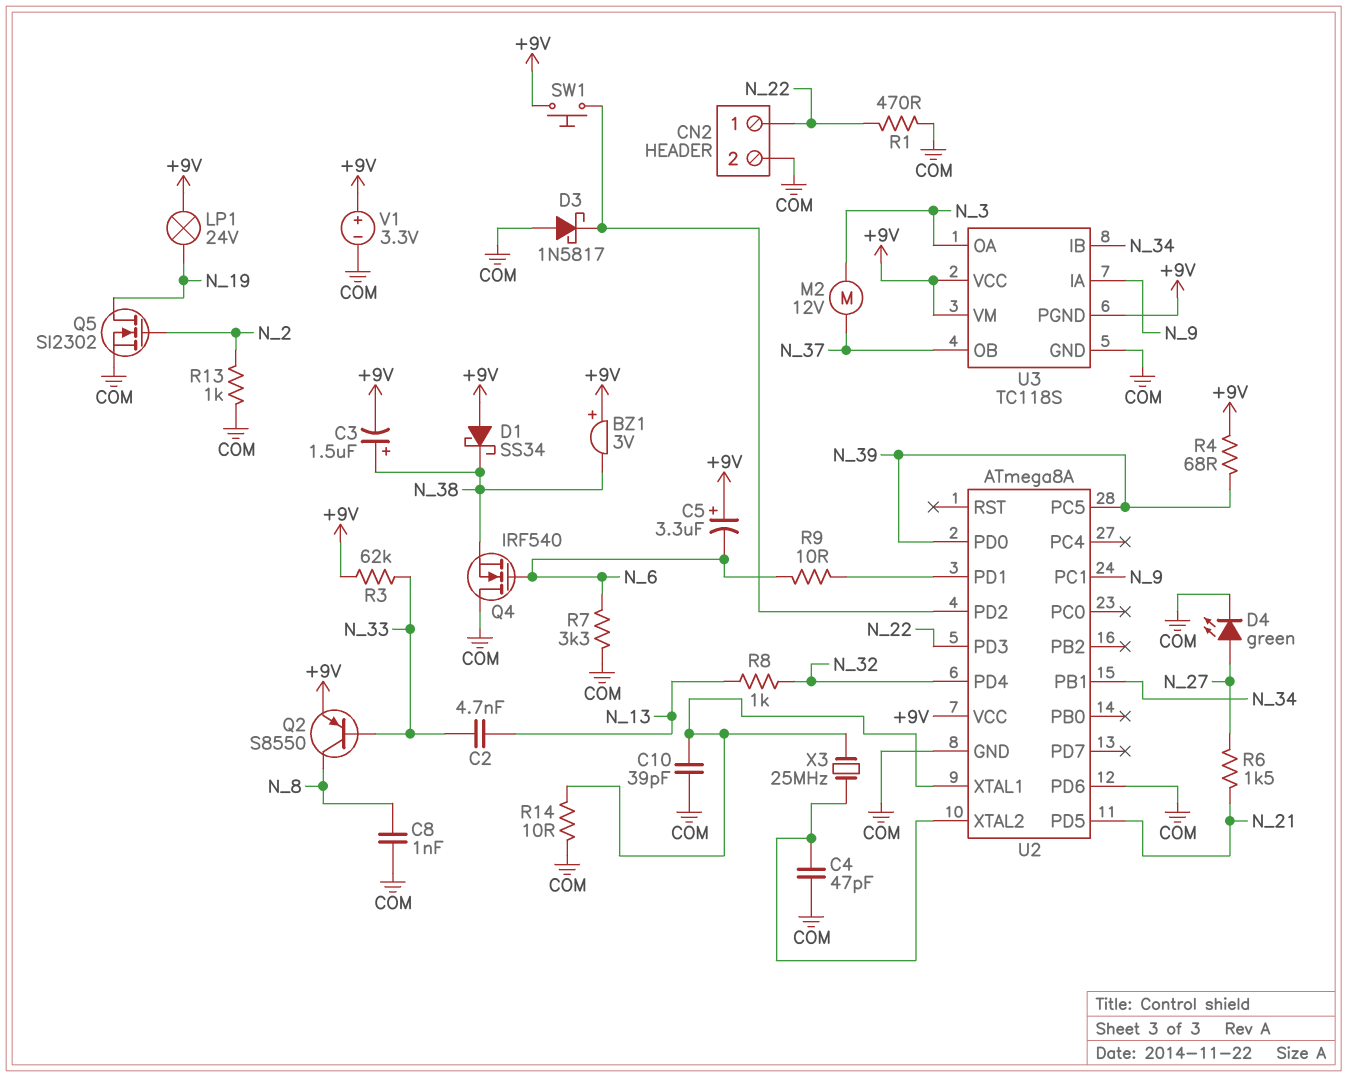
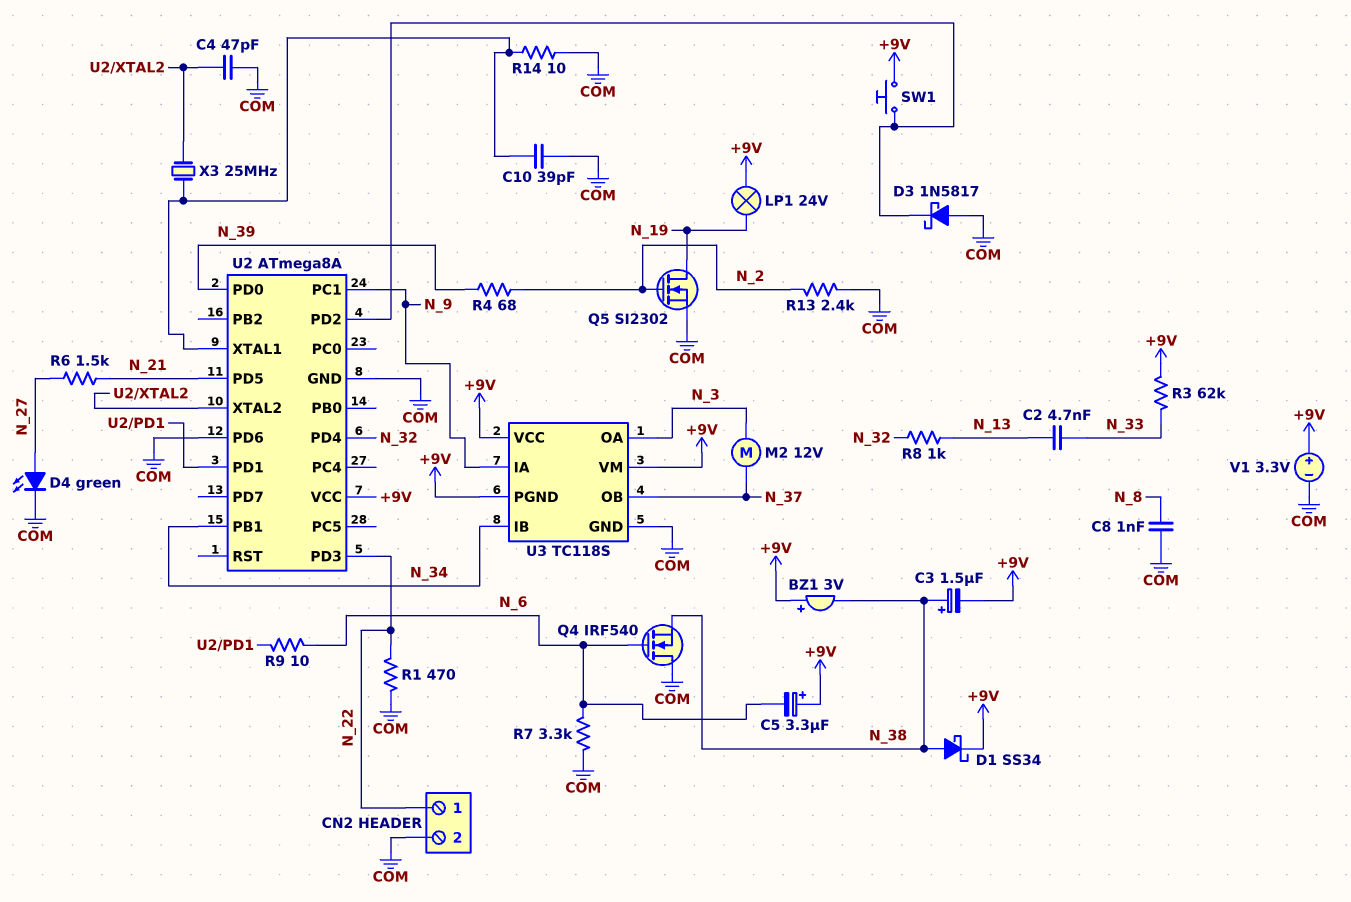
D1: schottky SS34 (A +9V, K N_38) -> schottky SS34 (A N_38, K +9V)
Q2: PNP S8550 (B N_33, C N_8, E +9V) -> none
R4: 68 (+9V, N_39) -> 68 (N_2, N_39)
R13: 1k (COM, N_2) -> 2.4k (COM, N_2)
U2 pin PC5: N_39 -> none

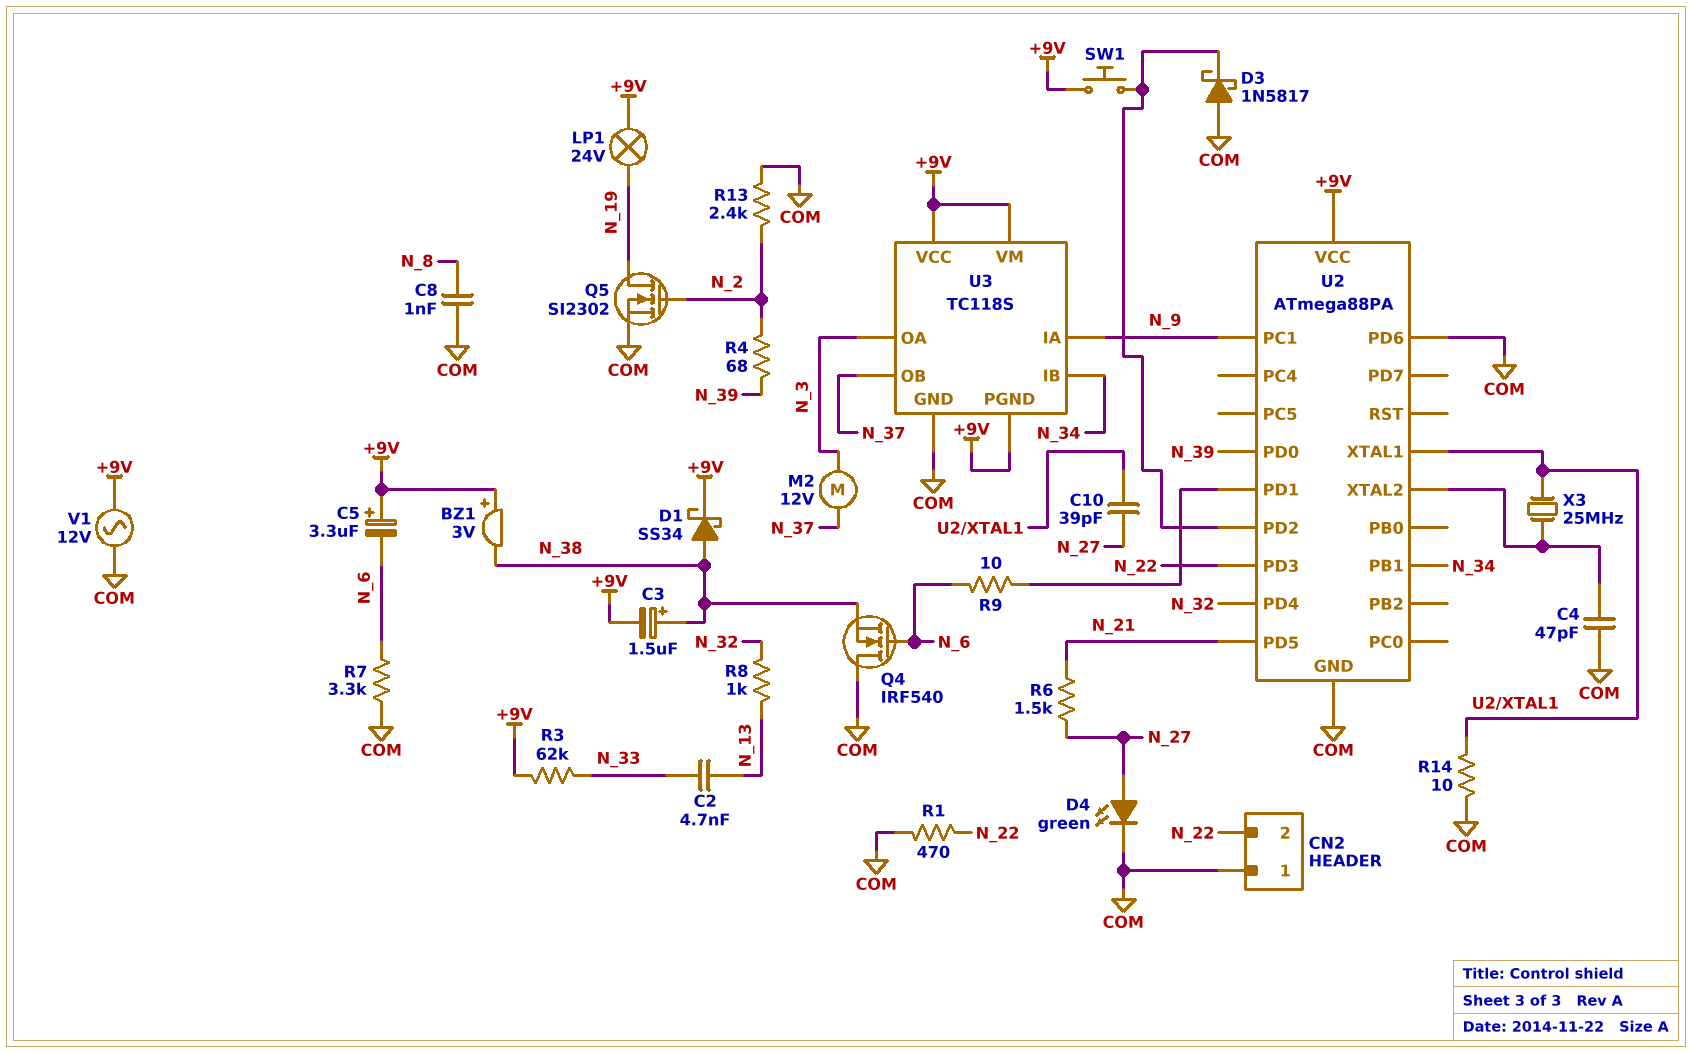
C10: 39pF (COM, U2/XTAL1) -> 39pF (N_27, U2/XTAL1)
CN2 pin 1: N_22 -> COM
CN2 pin 2: COM -> N_22
U2: ATmega8A -> ATmega88PA
V1: 3.3V (plus +9V, minus COM) -> AC 12V (+9V, COM)

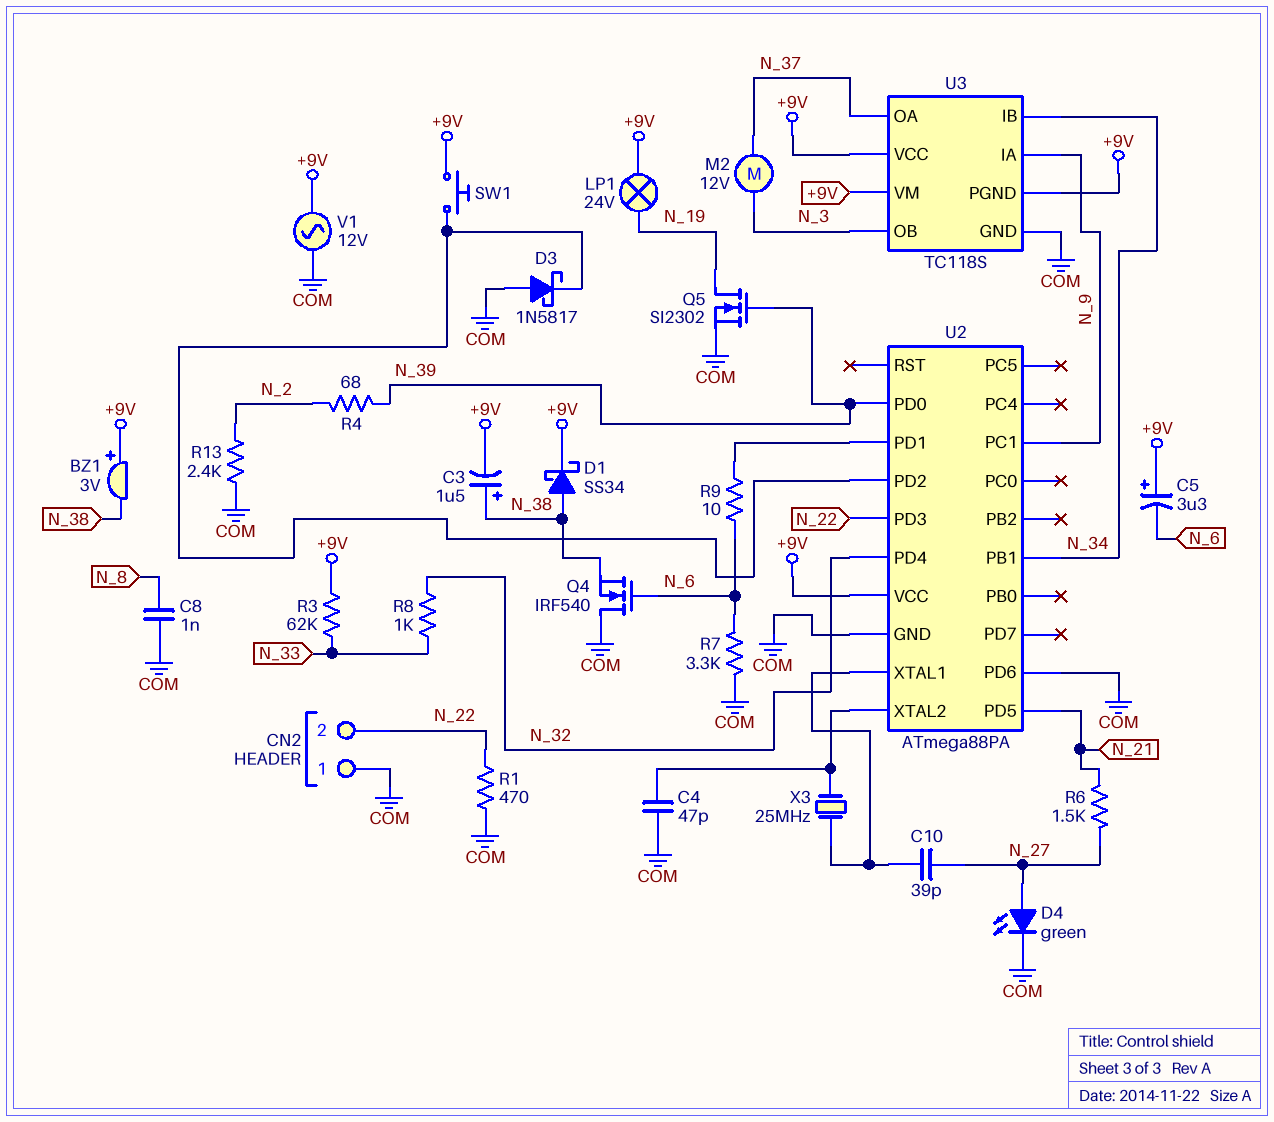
C2: 4.7nF (N_13, N_33) -> none
Q5: NMOS SI2302 (G N_2, D N_19, S COM) -> NMOS SI2302 (G N_39, D N_19, S COM)
R8: 1k (N_13, N_32) -> 1k (N_32, N_33)
R14: 10 (COM, U2/XTAL1) -> none
U3 pin OA: N_3 -> N_37
U3 pin OB: N_37 -> N_3

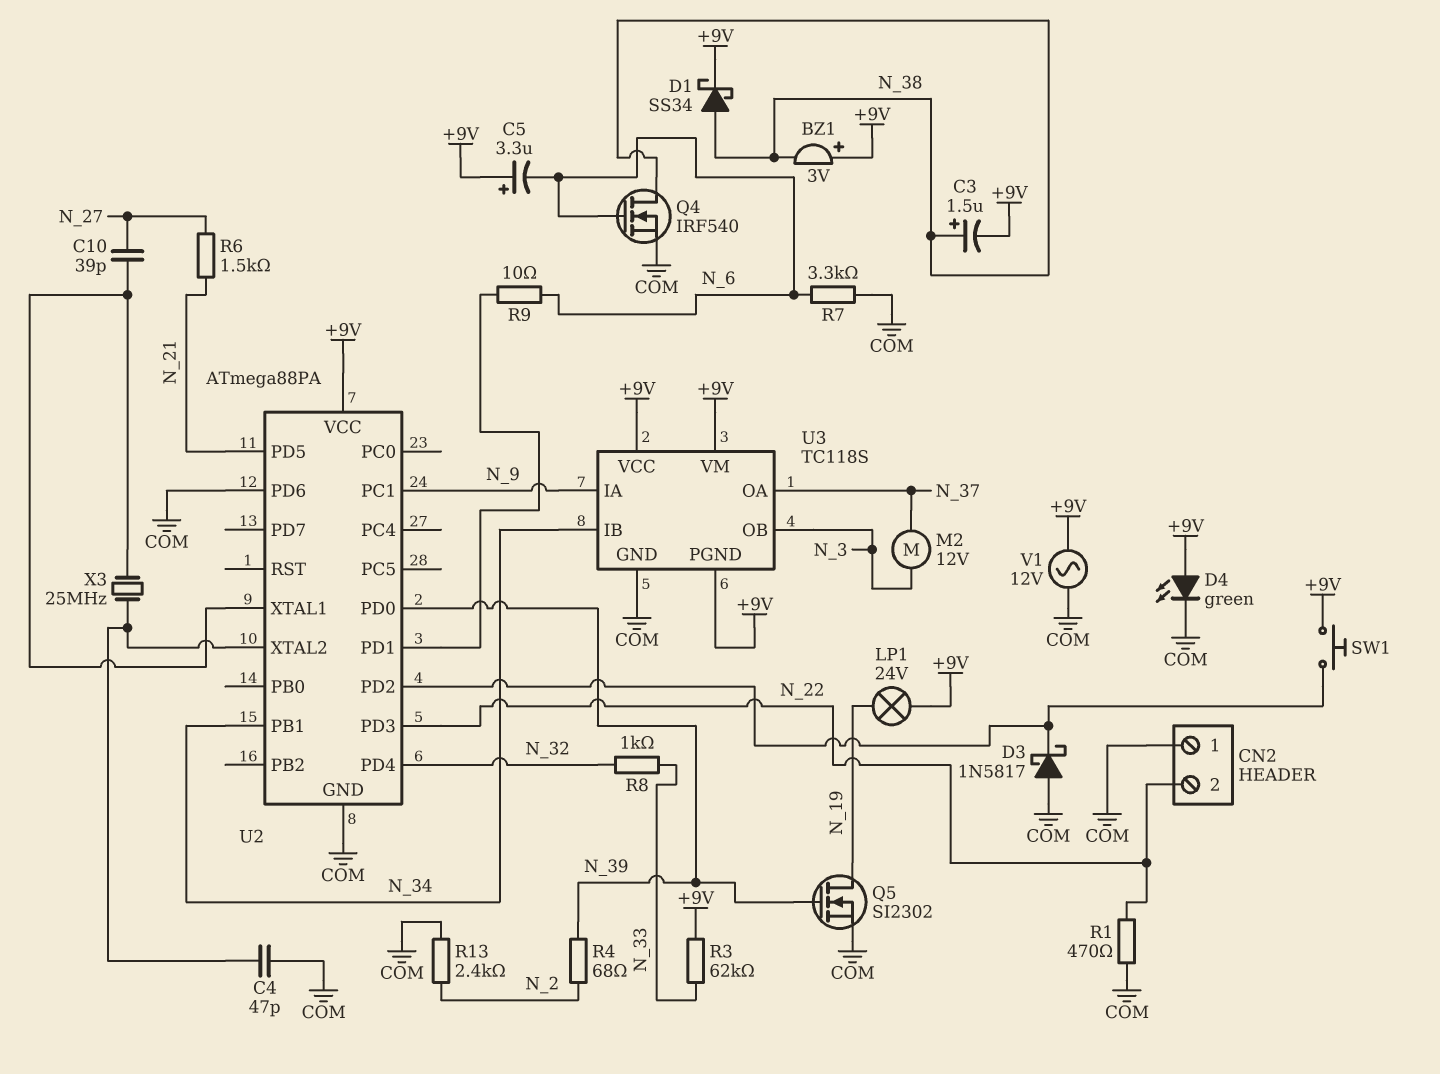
C8: 1nF (COM, N_8) -> none
D4: LED green (A N_27, K COM) -> LED green (A +9V, K COM)
Q4: NMOS IRF540 (G N_6, D COM, S N_38) -> NMOS IRF540 (G N_6, D N_38, S COM)

